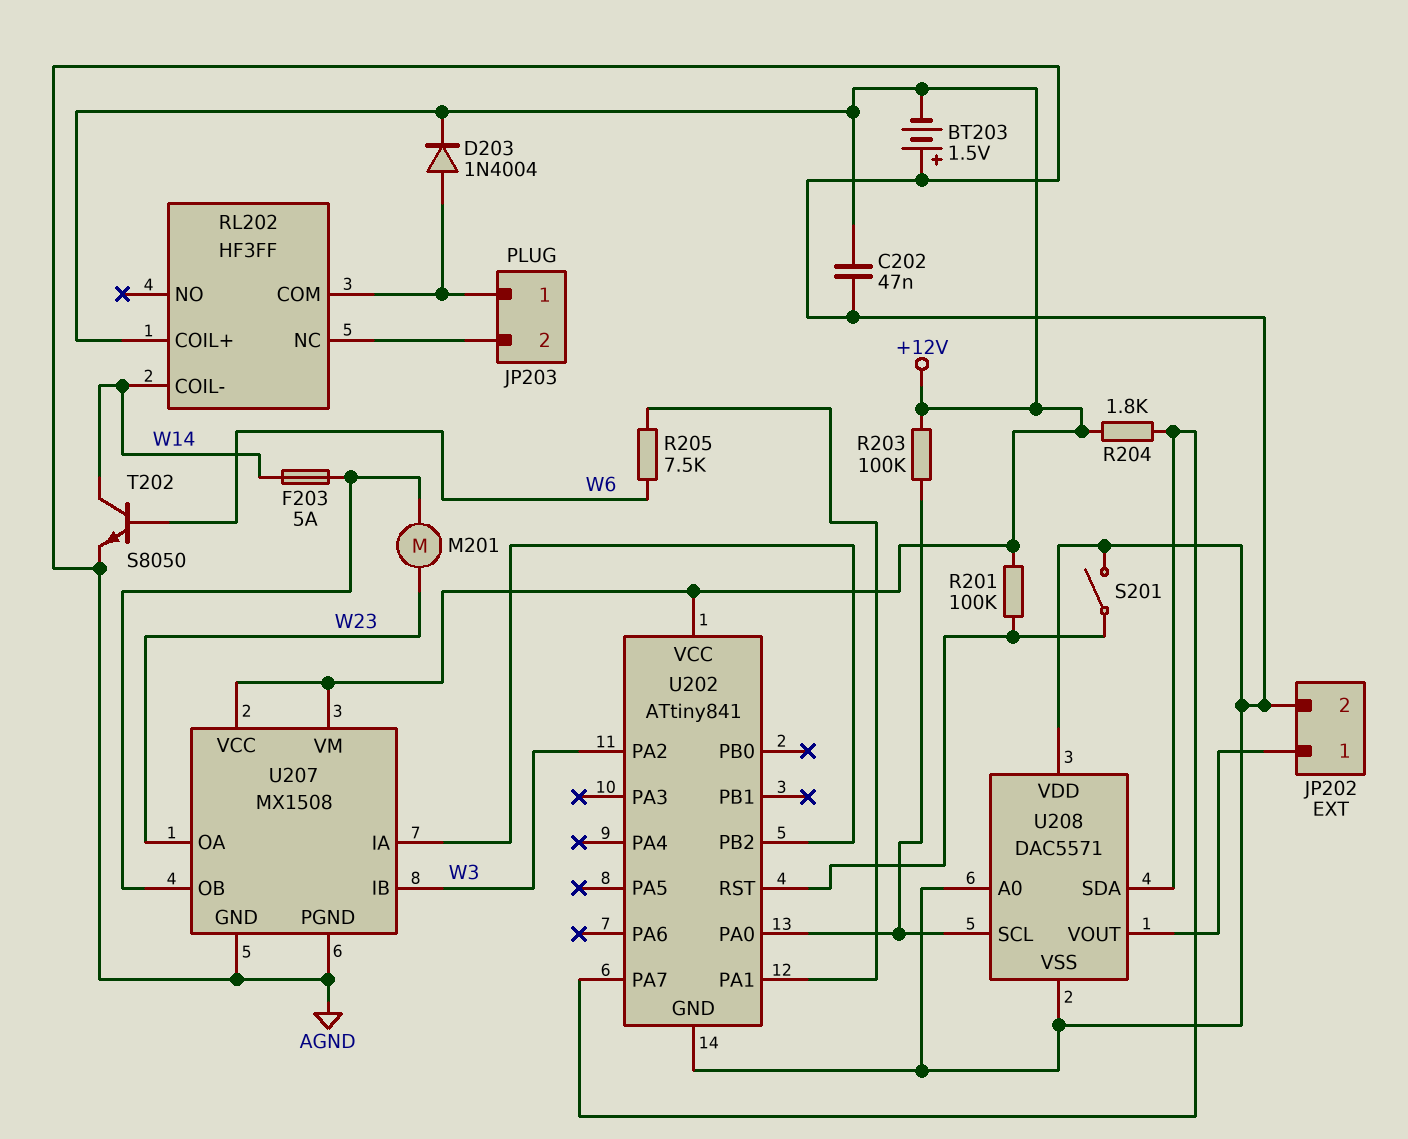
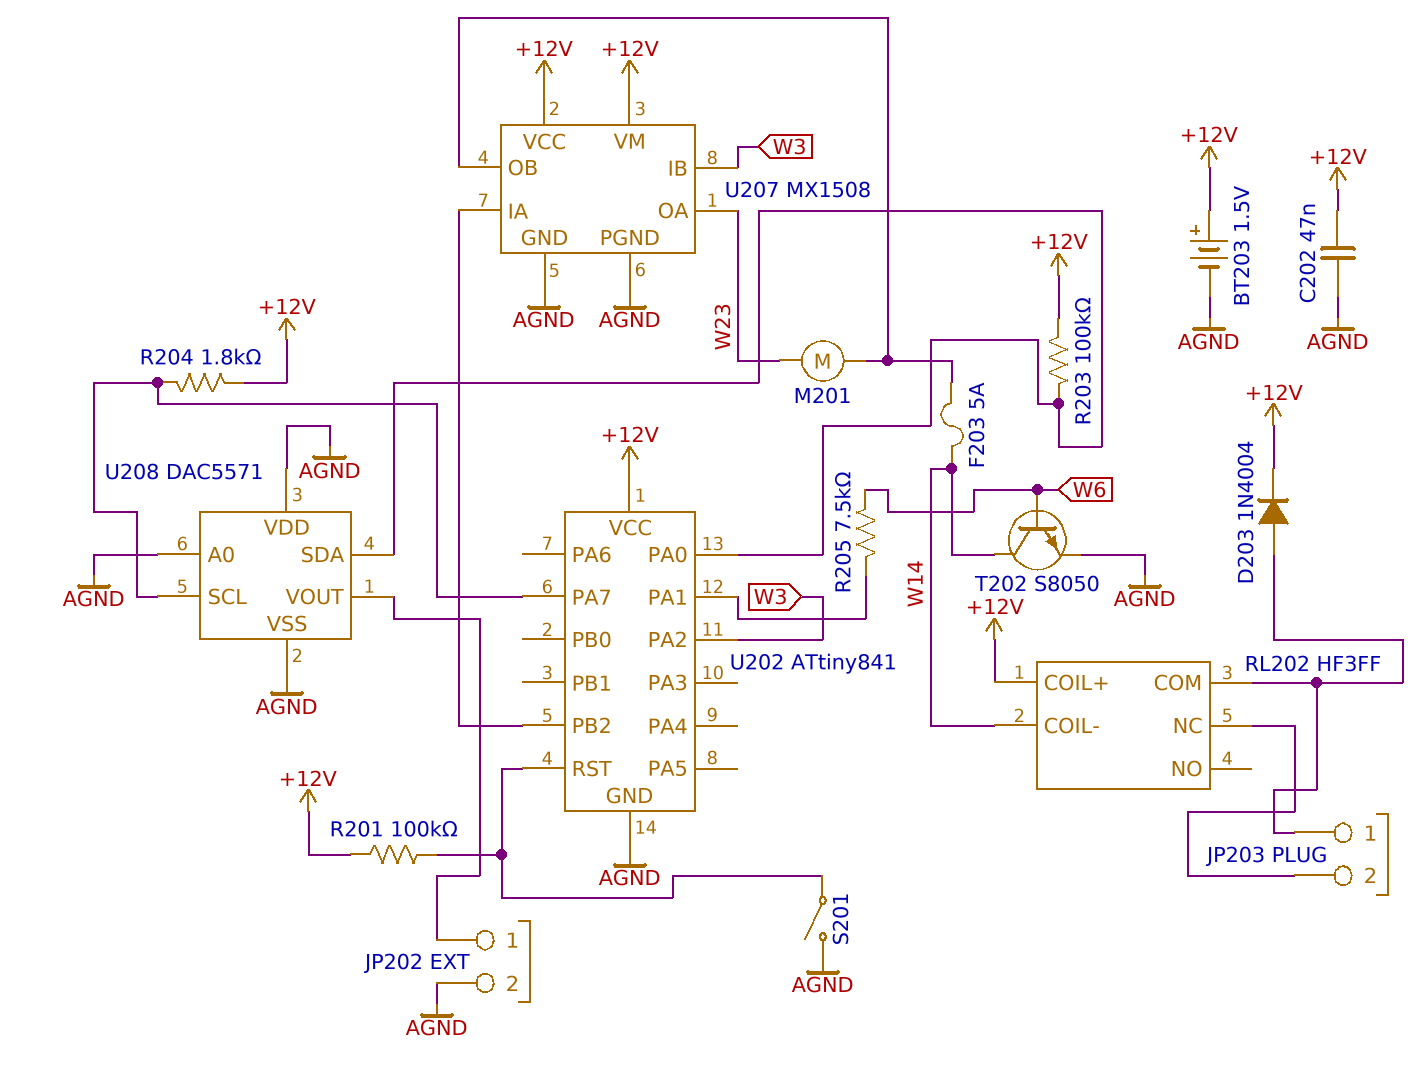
BT203: 1.5V (plus AGND, minus +12V) -> 1.5V (plus +12V, minus AGND)
U208 pin SCL: U202/PA0 -> U202/PA7
U208 pin SDA: U202/PA7 -> U202/PA0

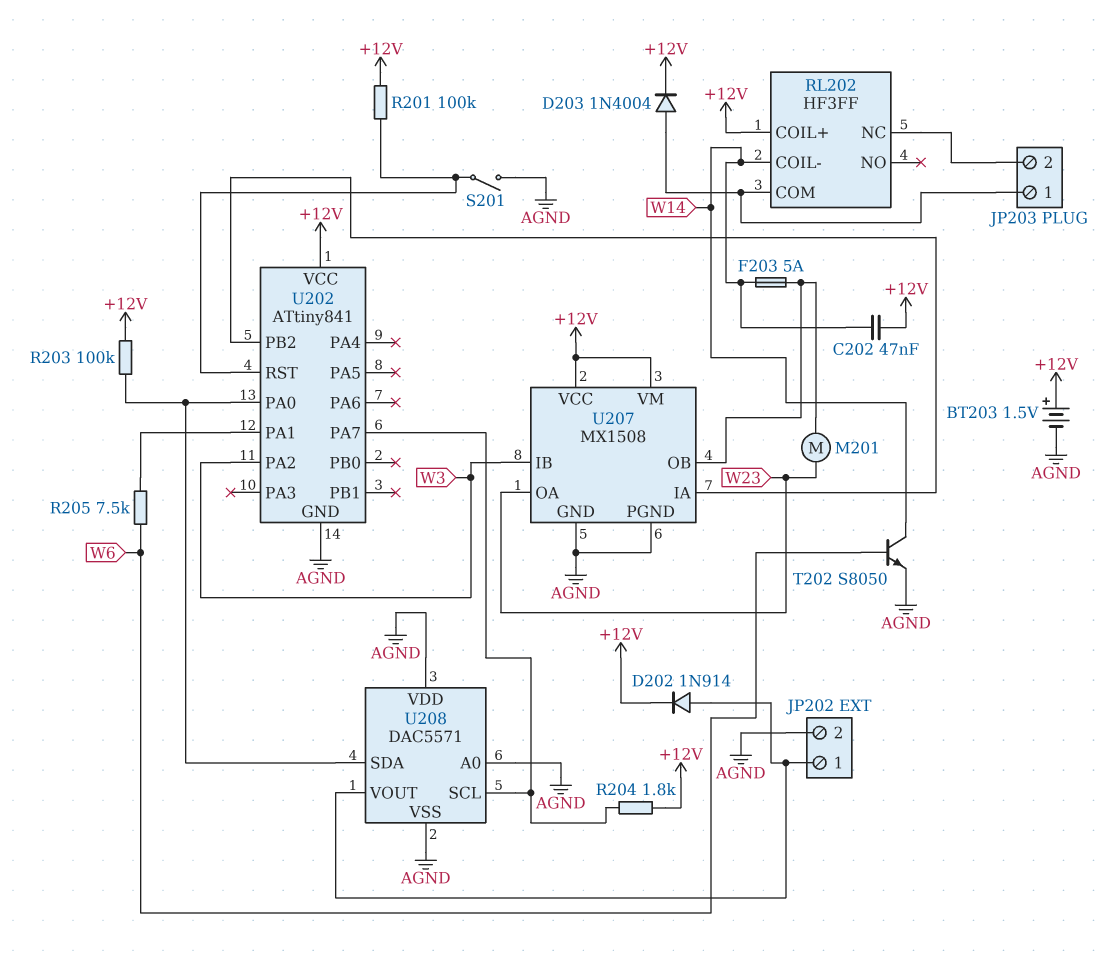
C202: 47nF (+12V, AGND) -> 47nF (+12V, W14)
D202: none -> diode 1N914 (A JP202/1, K +12V)

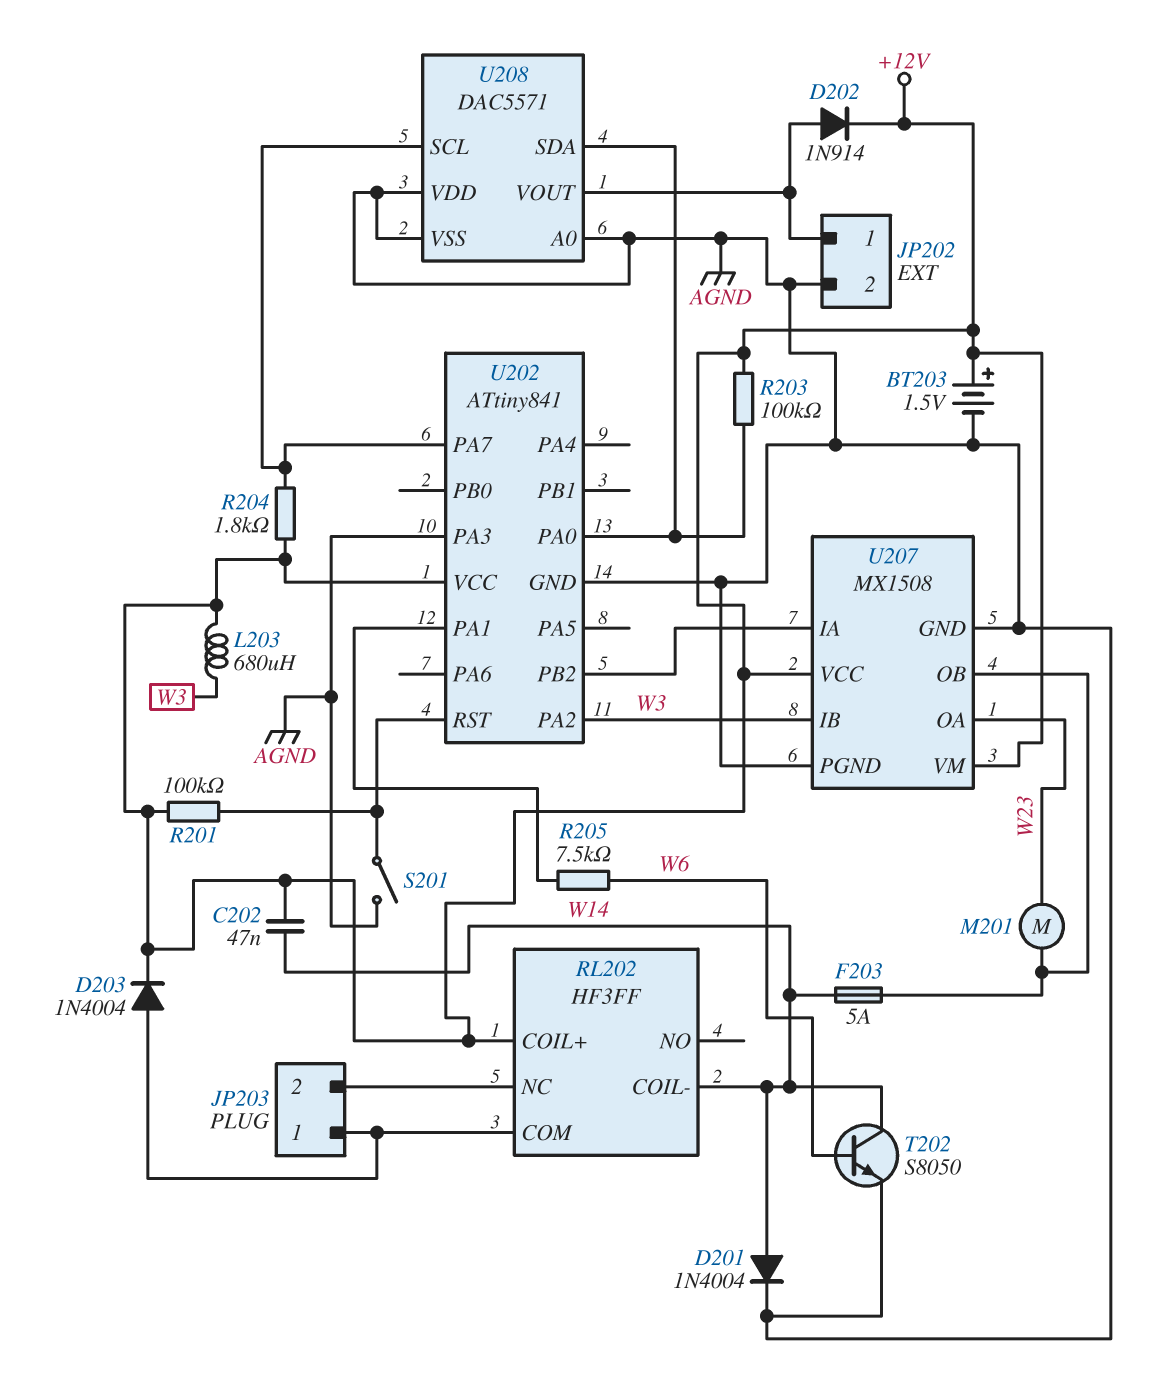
D201: none -> diode 1N4004 (A W14, K AGND)
L203: none -> 680uH (+12V, W3)
U202 pin PA3: none -> AGND

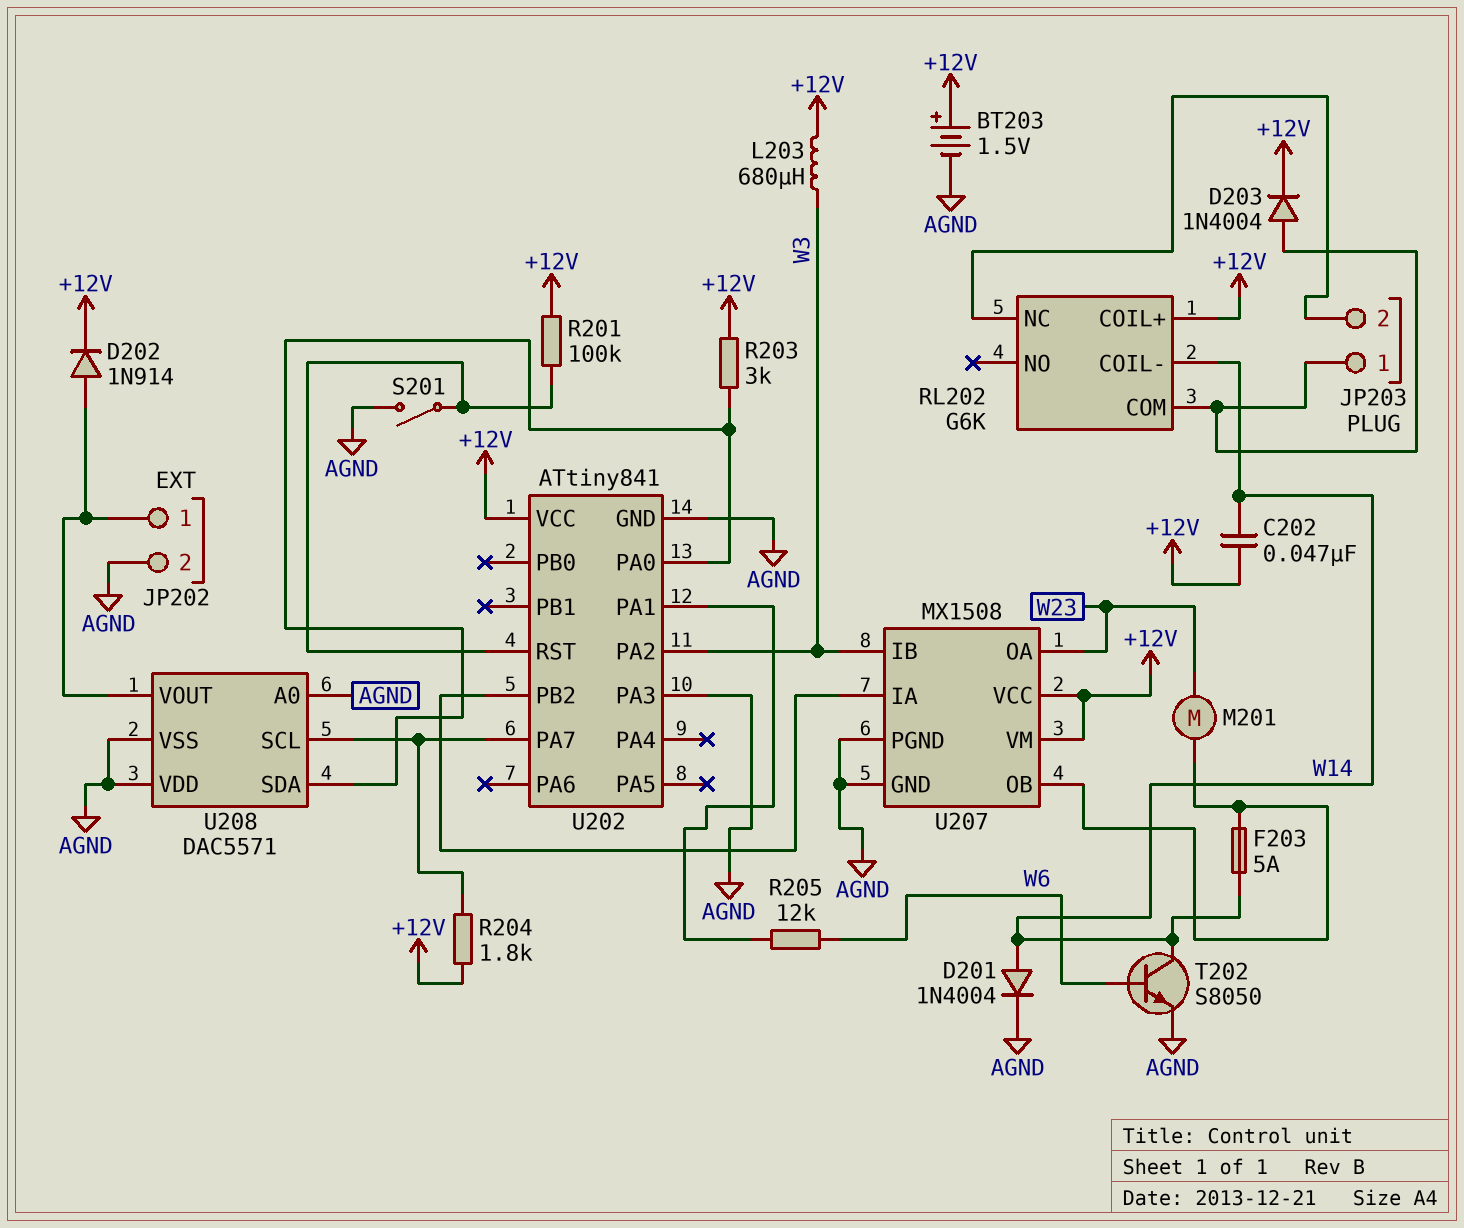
R203: 100k (+12V, U202/PA0) -> 3k (+12V, U202/PA0)
R205: 7.5k (U202/PA1, W6) -> 12k (U202/PA1, W6)
RL202: HF3FF -> G6K

